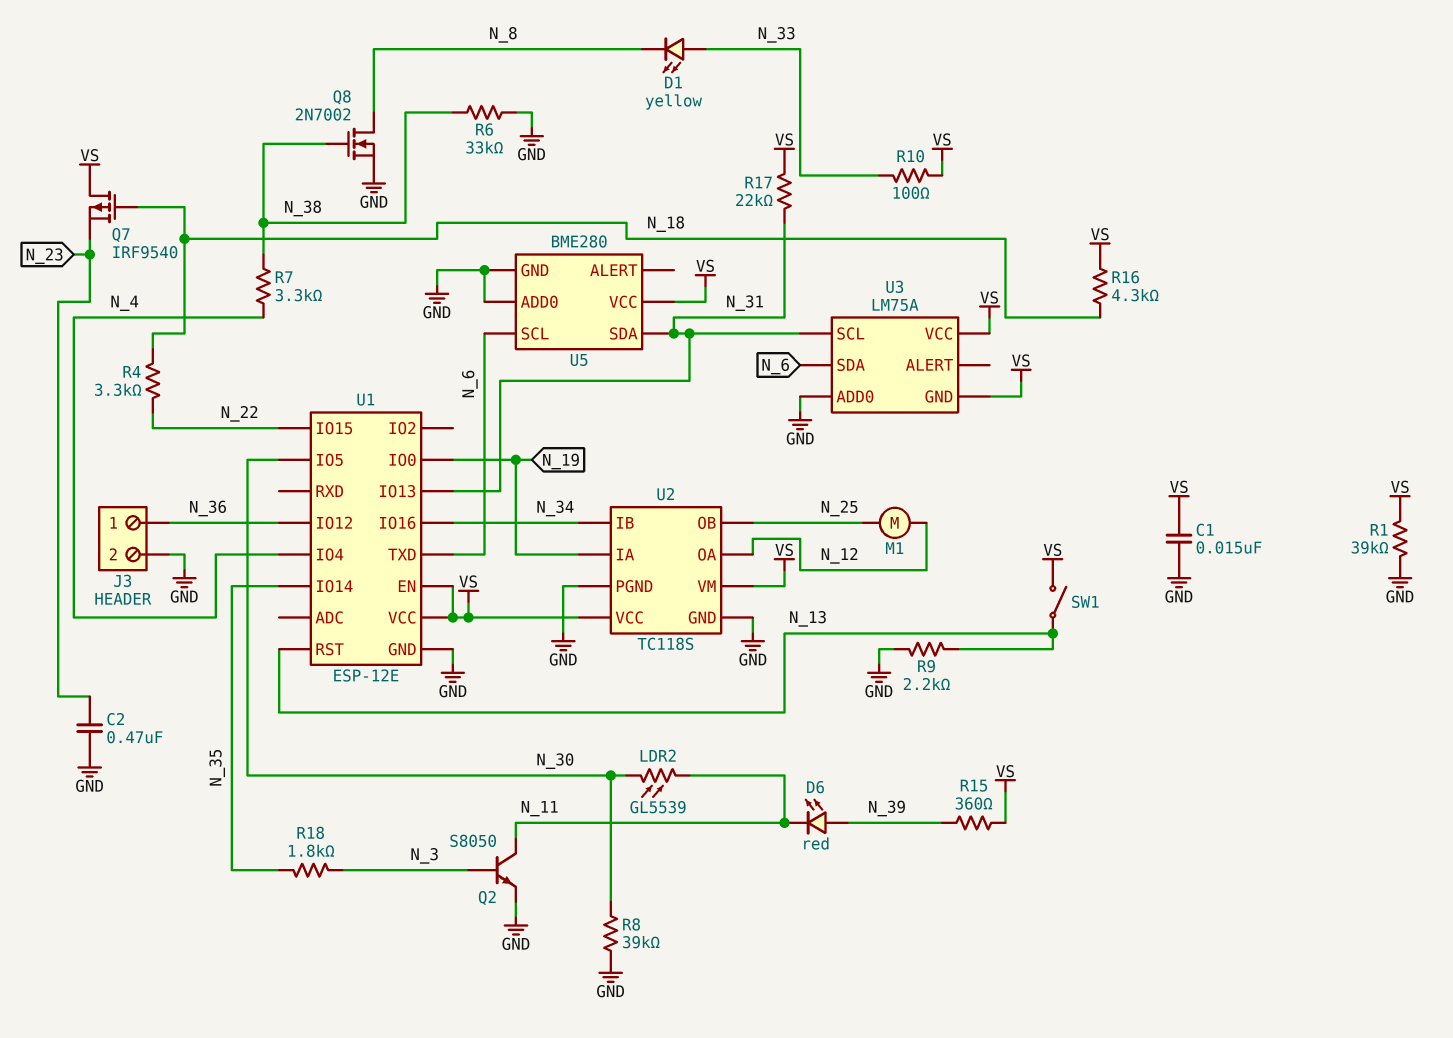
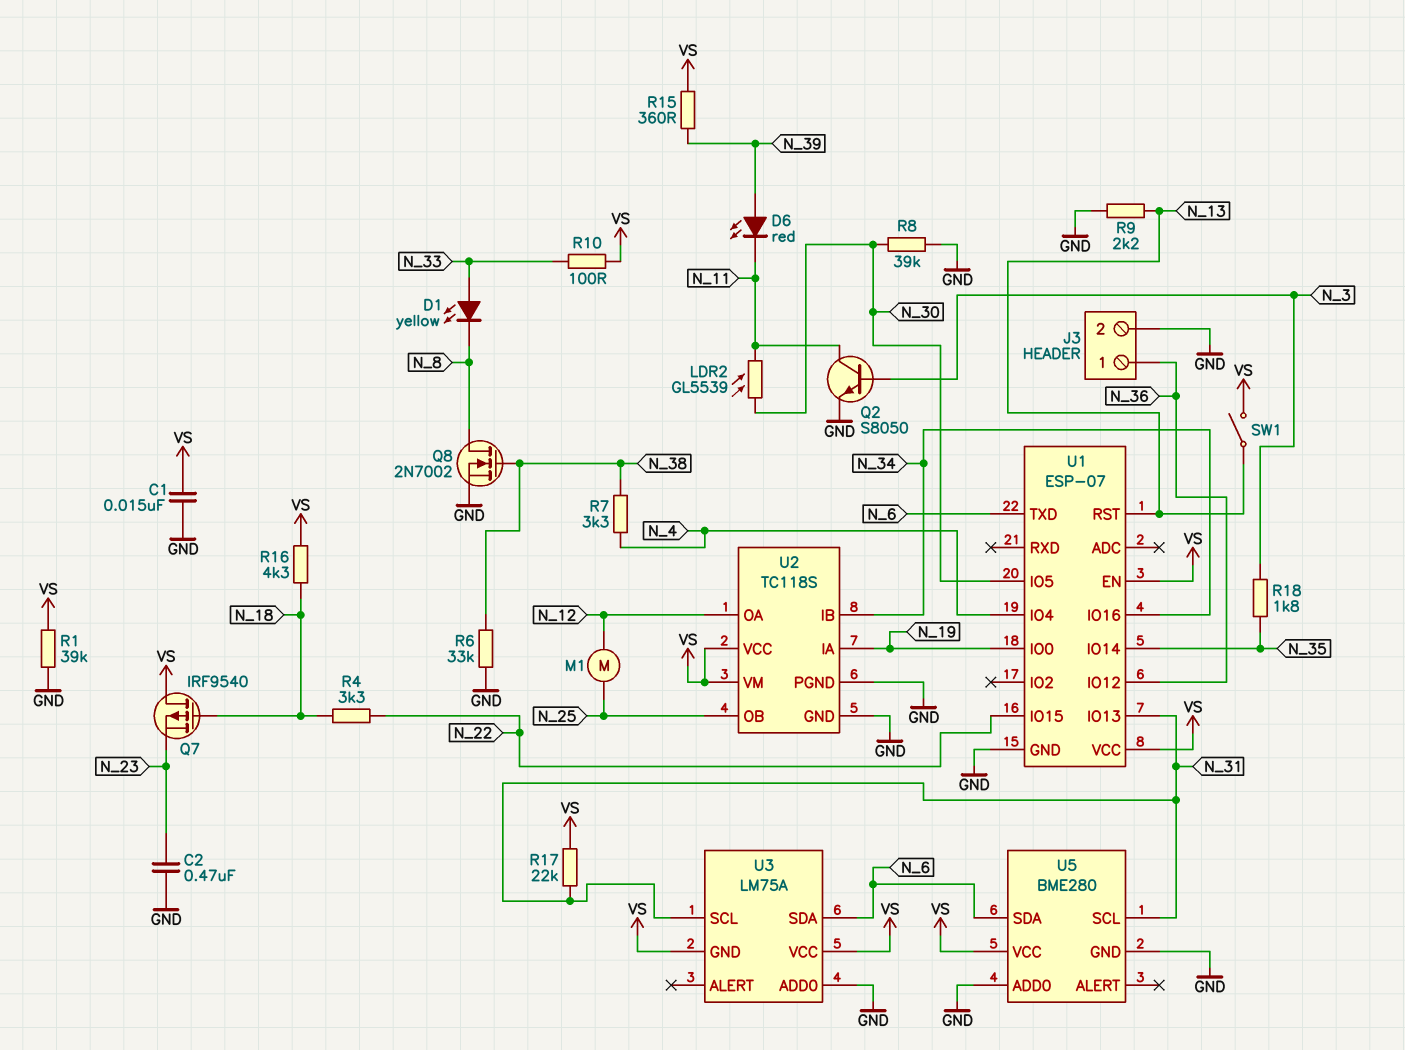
U1: ESP-12E -> ESP-07
U5 pin SCL: N_6 -> N_31
U5 pin SDA: N_31 -> N_6

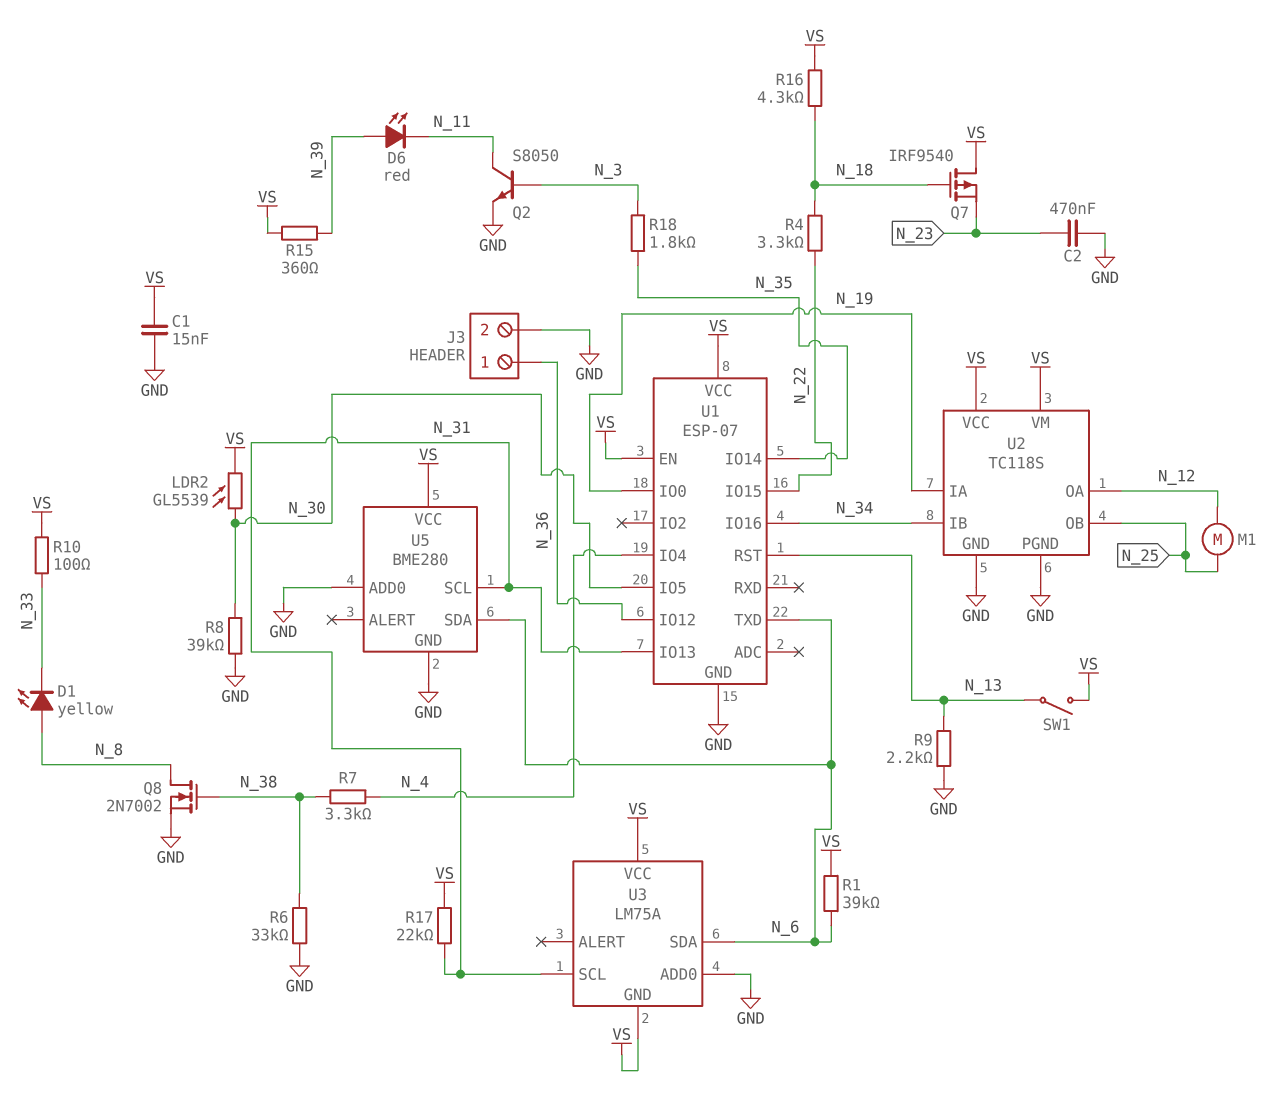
D1: LED yellow (A N_33, K N_8) -> LED yellow (A N_8, K N_33)
LDR2: GL5539 (N_11, N_30) -> GL5539 (N_30, VS)
R1: 39k (GND, VS) -> 39k (N_6, VS)

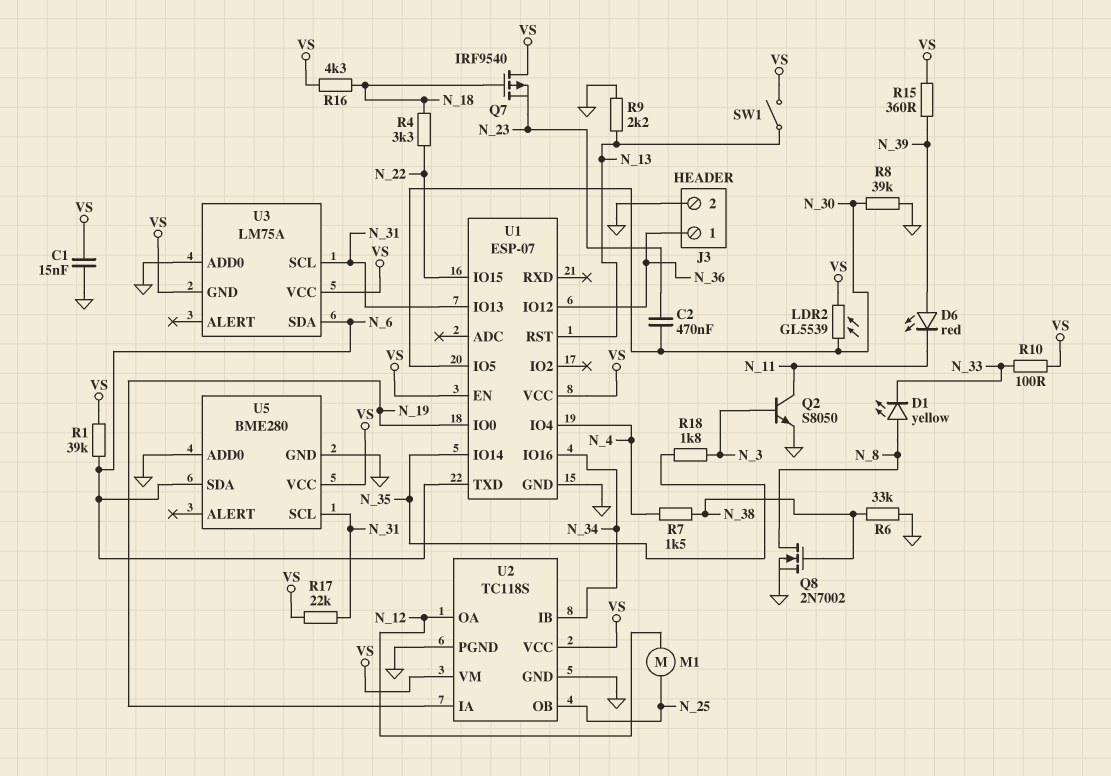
C2: 470nF (GND, N_23) -> 470nF (N_23, N_30)
R7: 3.3k (N_4, N_38) -> 1.5k (N_4, N_38)

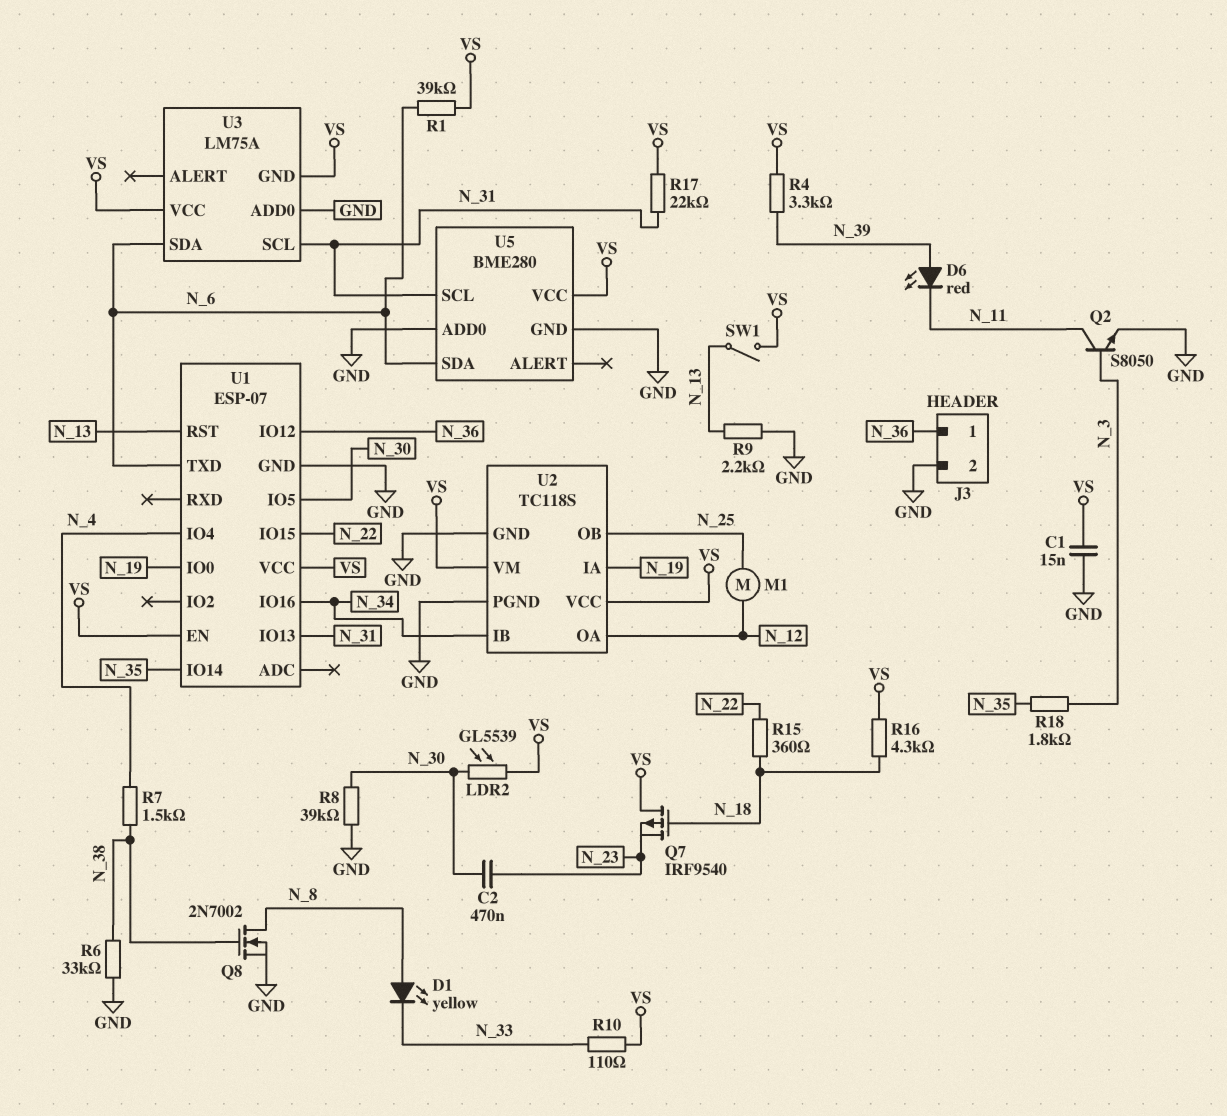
R4: 3.3k (N_18, N_22) -> 3.3k (N_39, VS)
R10: 100 (N_33, VS) -> 110 (N_33, VS)
R15: 360 (N_39, VS) -> 360 (N_18, N_22)

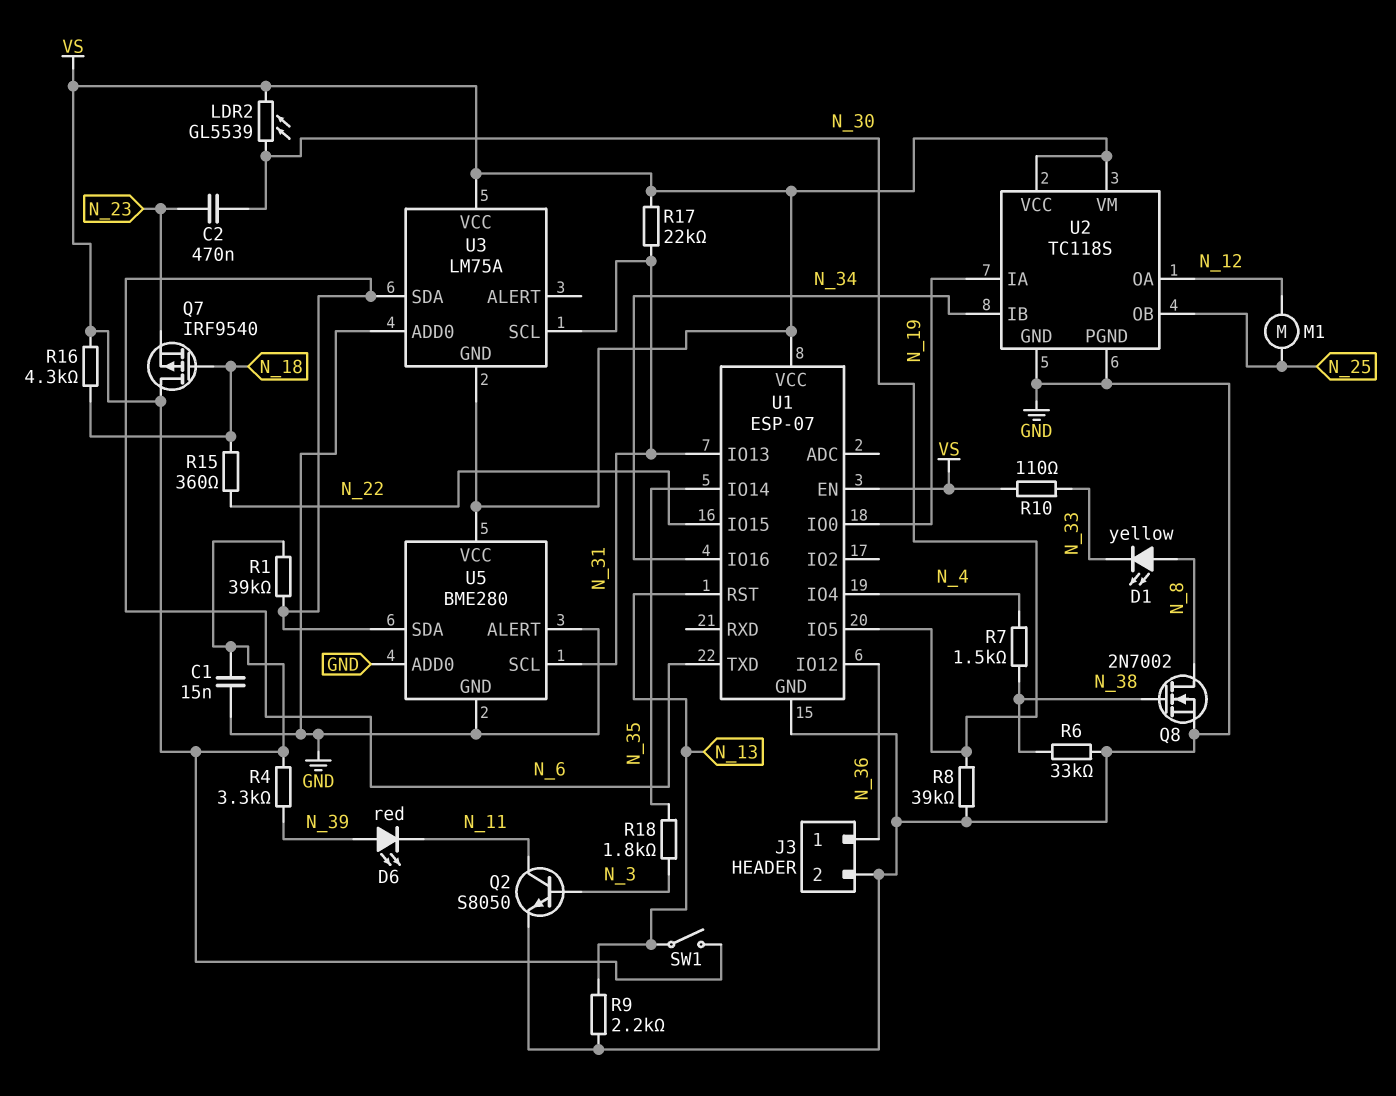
U5 pin ALERT: none -> GND

